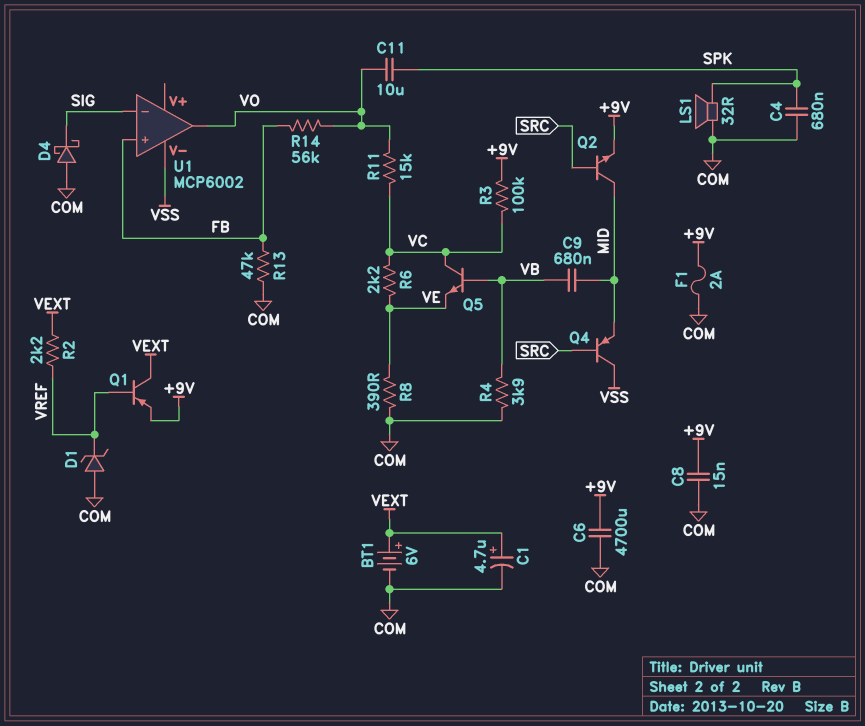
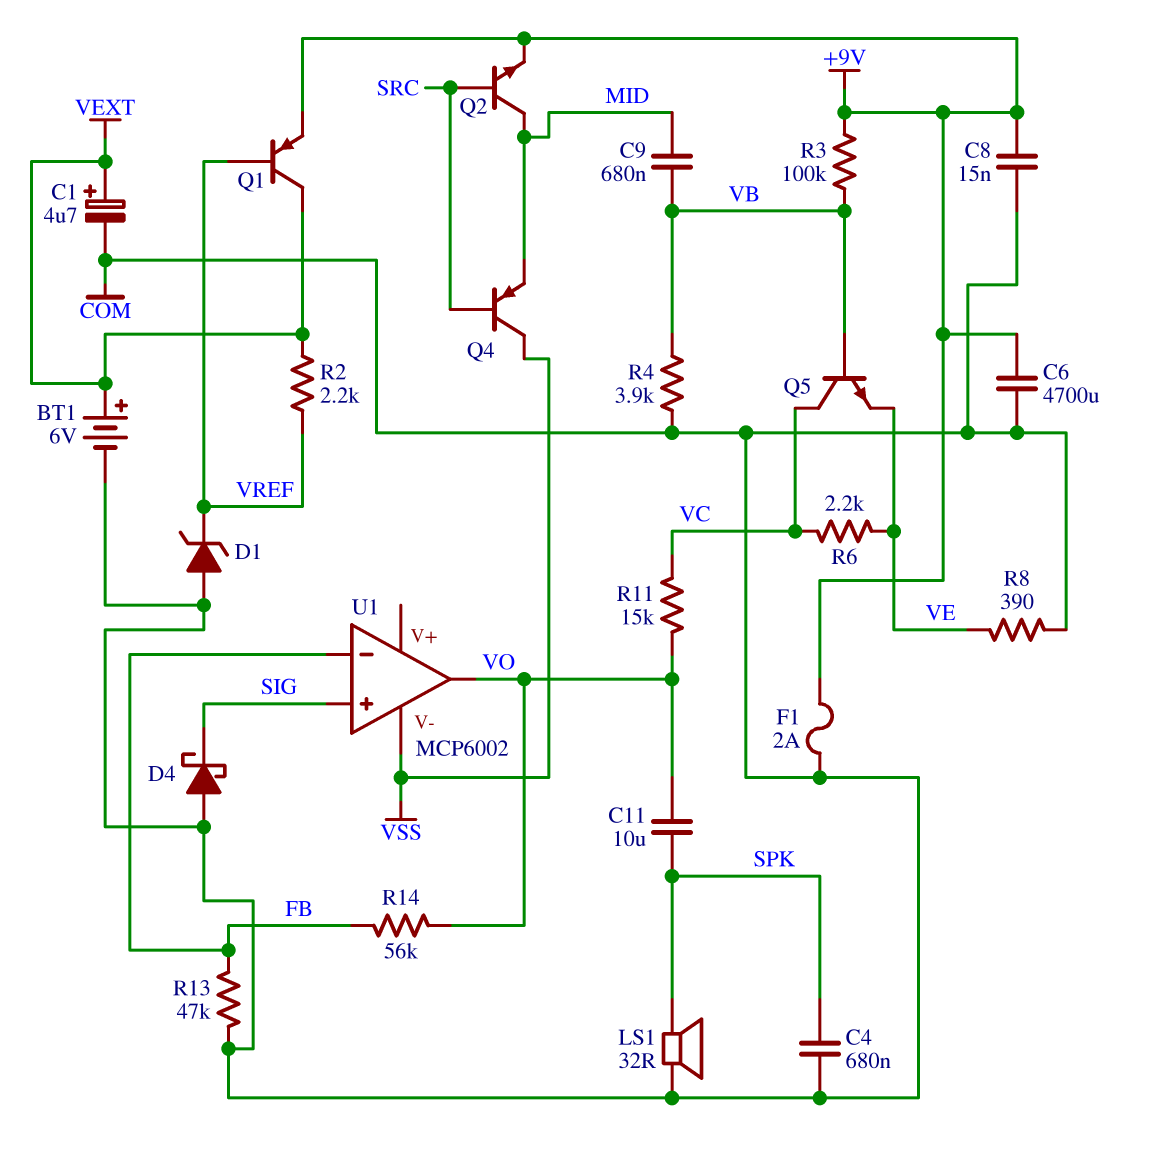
R3: 100k (+9V, VC) -> 100k (+9V, VB)
U1 pin in+: FB -> SIG
U1 pin in-: SIG -> FB

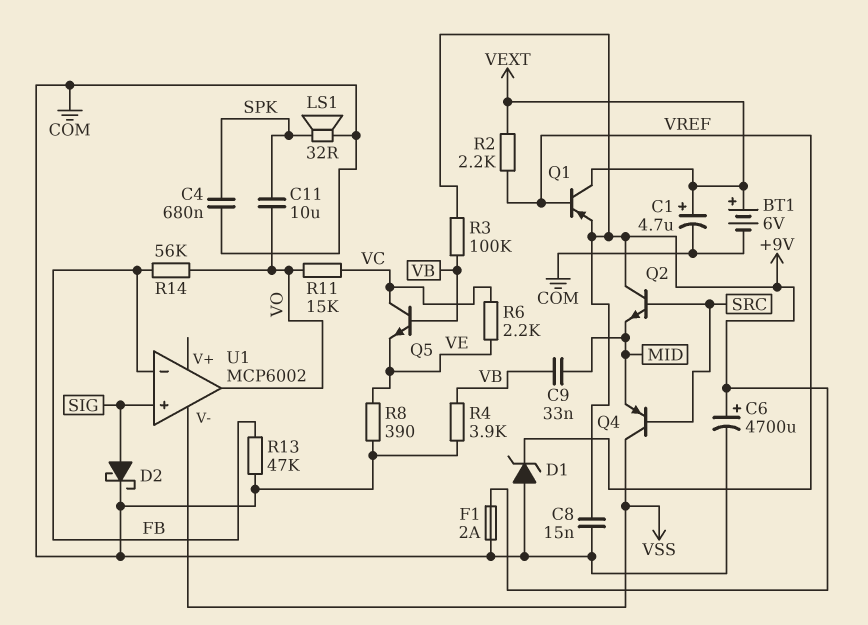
C6: 4700uF (+9V, COM) -> 4700uF (plus +9V, minus COM)
C9: 680nF (MID, VB) -> 33nF (MID, VB)
D2: none -> schottky (A SIG, K COM)
D4: schottky (A COM, K SIG) -> none
Q2: NPN (B SRC, C MID, E +9V) -> NPN (B SRC, C +9V, E MID)

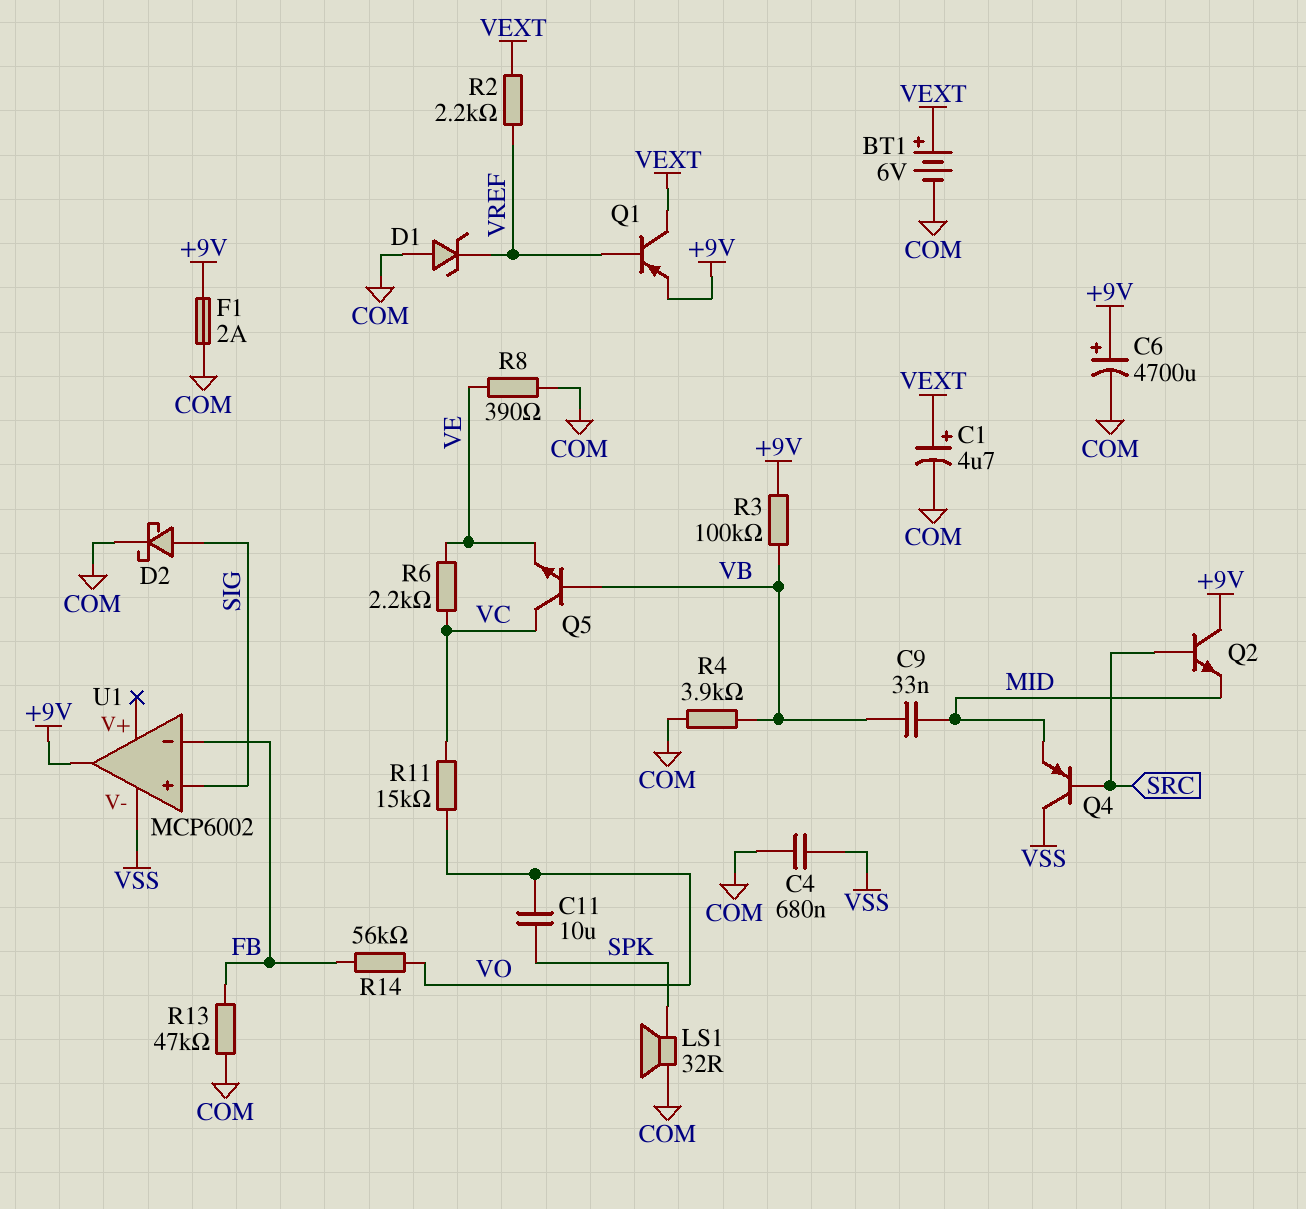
C4: 680nF (COM, SPK) -> 680nF (COM, VSS)
C8: 15nF (+9V, COM) -> none
U1 pin out: VO -> +9V

